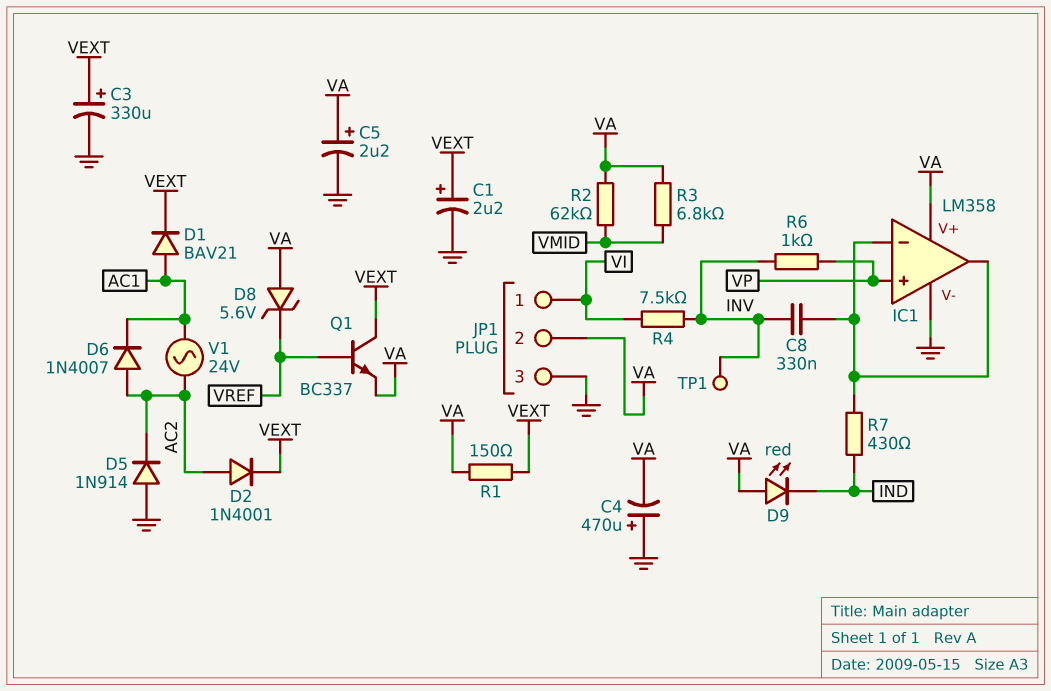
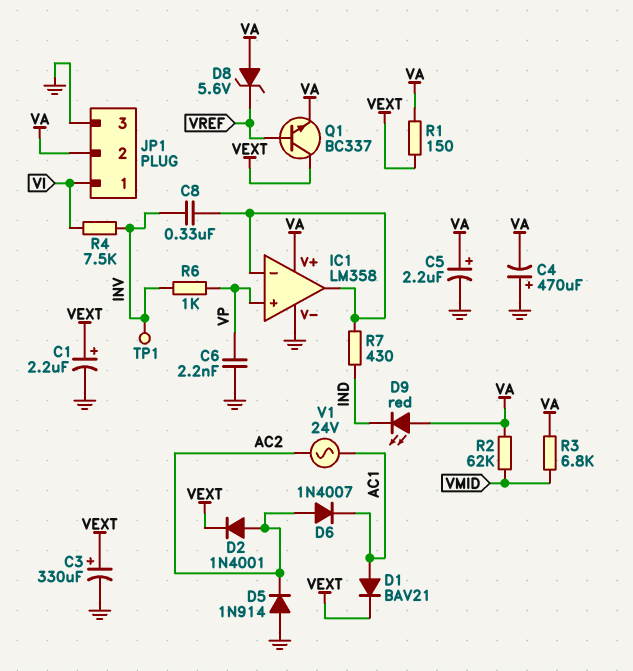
C6: none -> 2.2nF (GND, VP)

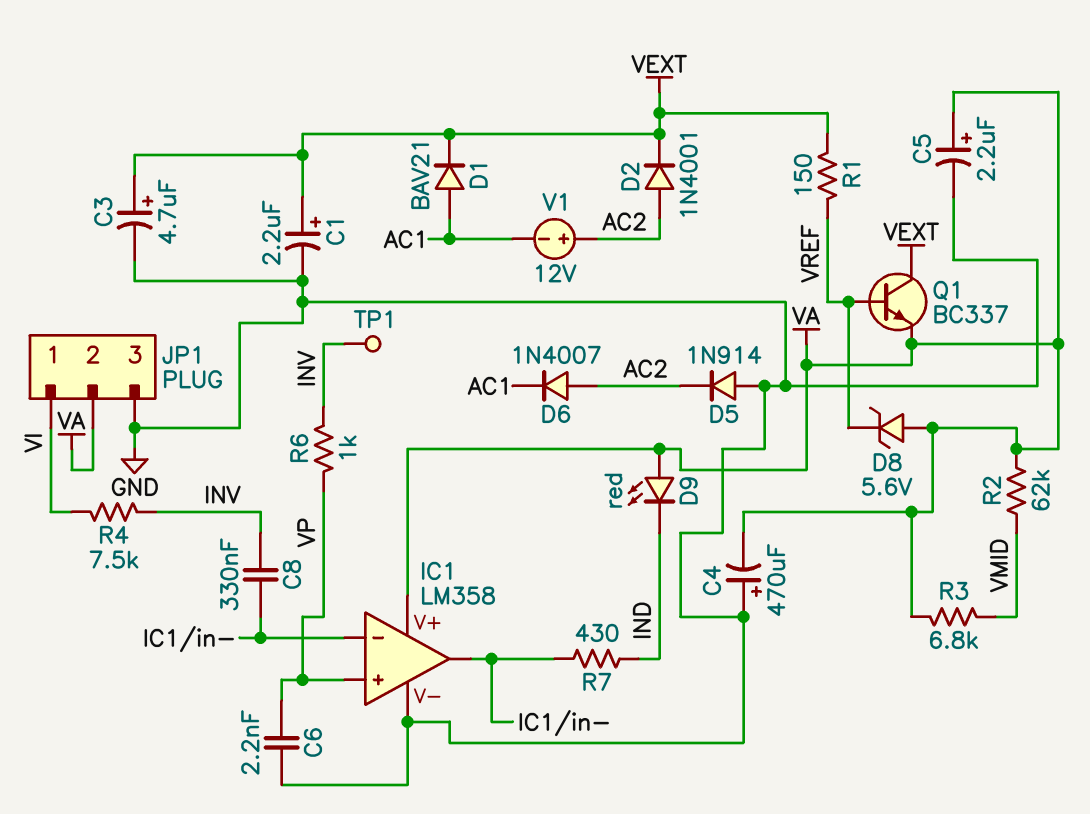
C3: 330uF (plus VEXT, minus GND) -> 4.7uF (plus VEXT, minus GND)
R1: 150 (VA, VEXT) -> 150 (VEXT, VREF)
V1: AC 24V (AC1, AC2) -> 12V (plus AC2, minus AC1)

